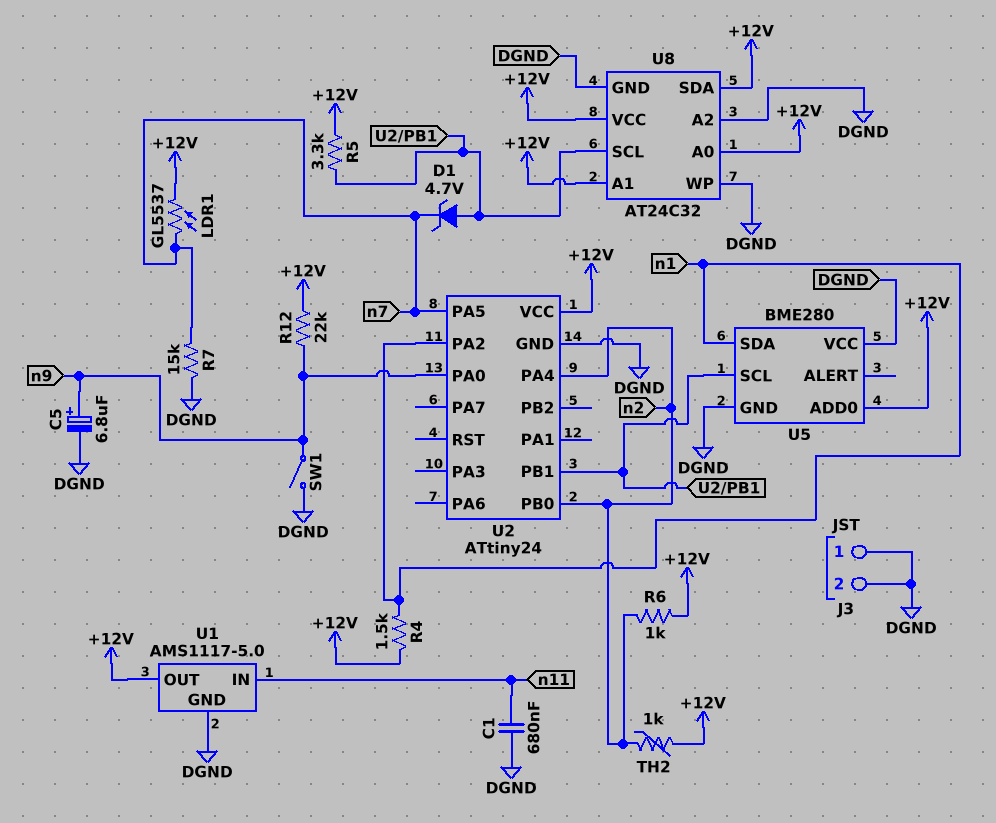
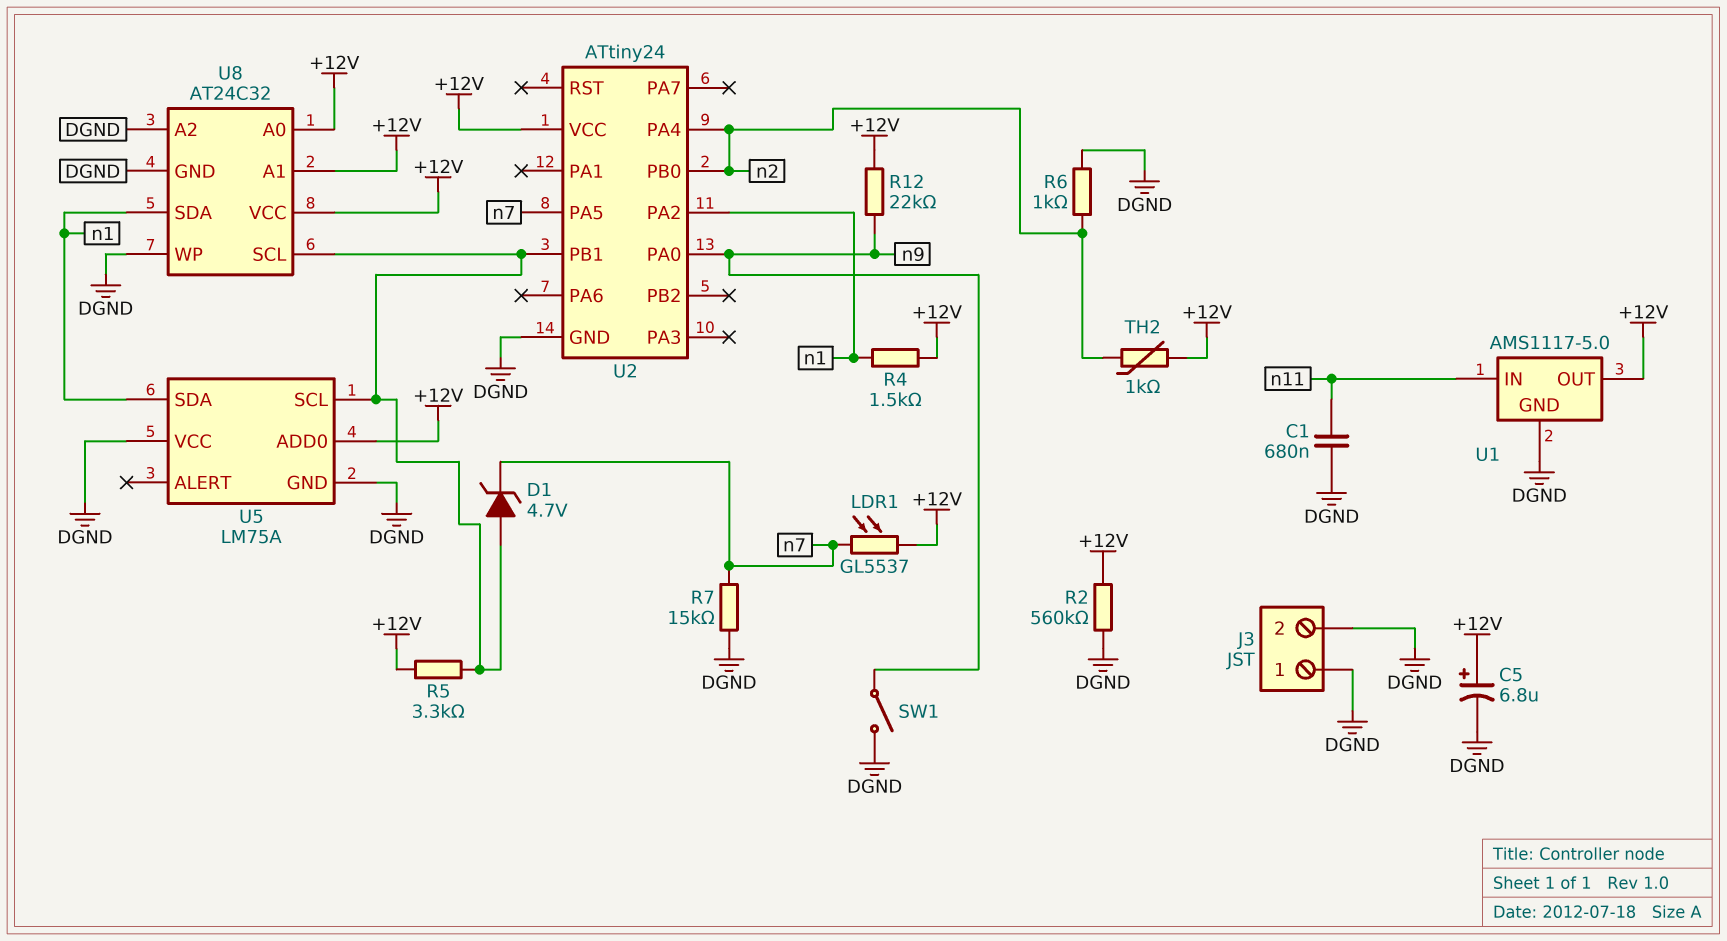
C5: 6.8uF (plus n9, minus DGND) -> 6.8uF (plus +12V, minus DGND)
R2: none -> 560k (+12V, DGND)
R6: 1k (+12V, n2) -> 1k (DGND, n2)
U5: BME280 -> LM75A
U8 pin SDA: +12V -> n1

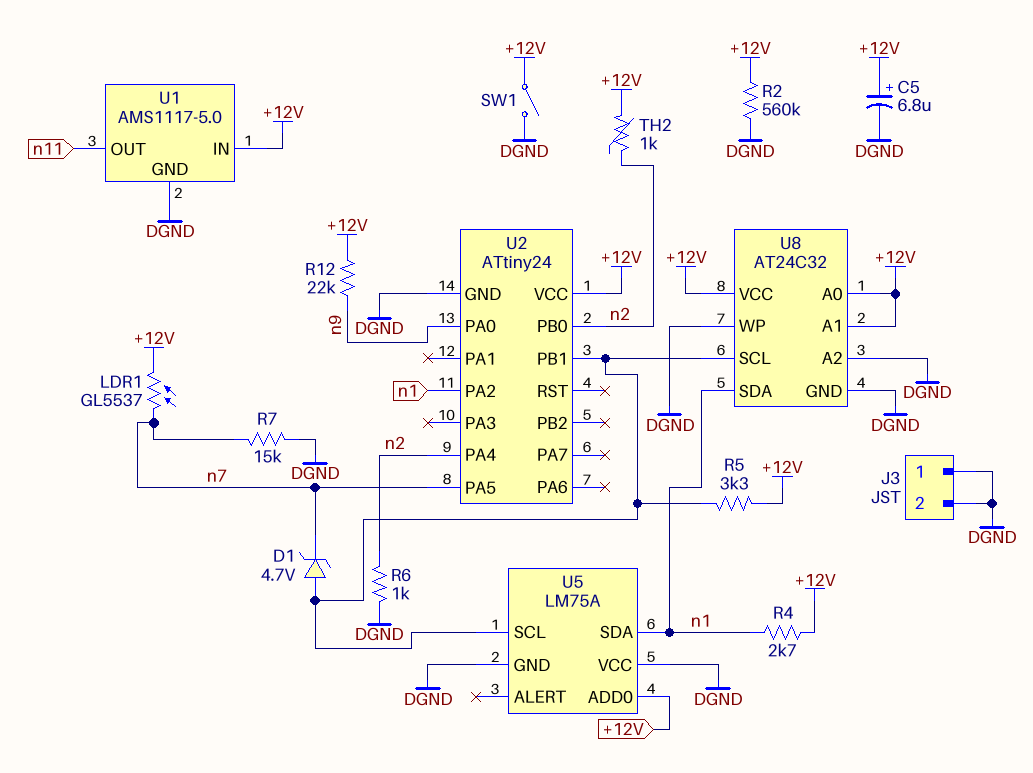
C1: 680nF (DGND, n11) -> none
R4: 1.5k (+12V, n1) -> 2.7k (+12V, n1)
SW1: switch (DGND, n9) -> switch (+12V, DGND)
U1 pin IN: n11 -> +12V
U1 pin OUT: +12V -> n11

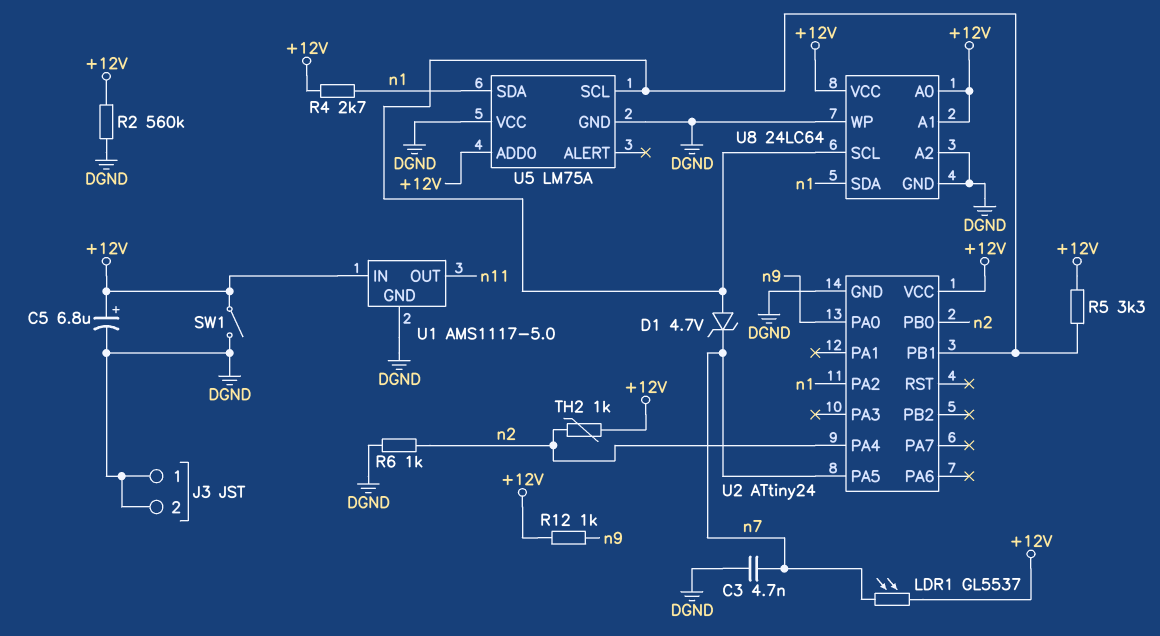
C3: none -> 4.7nF (DGND, n7)
R7: 15k (DGND, n7) -> none
R12: 22k (+12V, n9) -> 1k (+12V, n9)
U8: AT24C32 -> 24LC64

